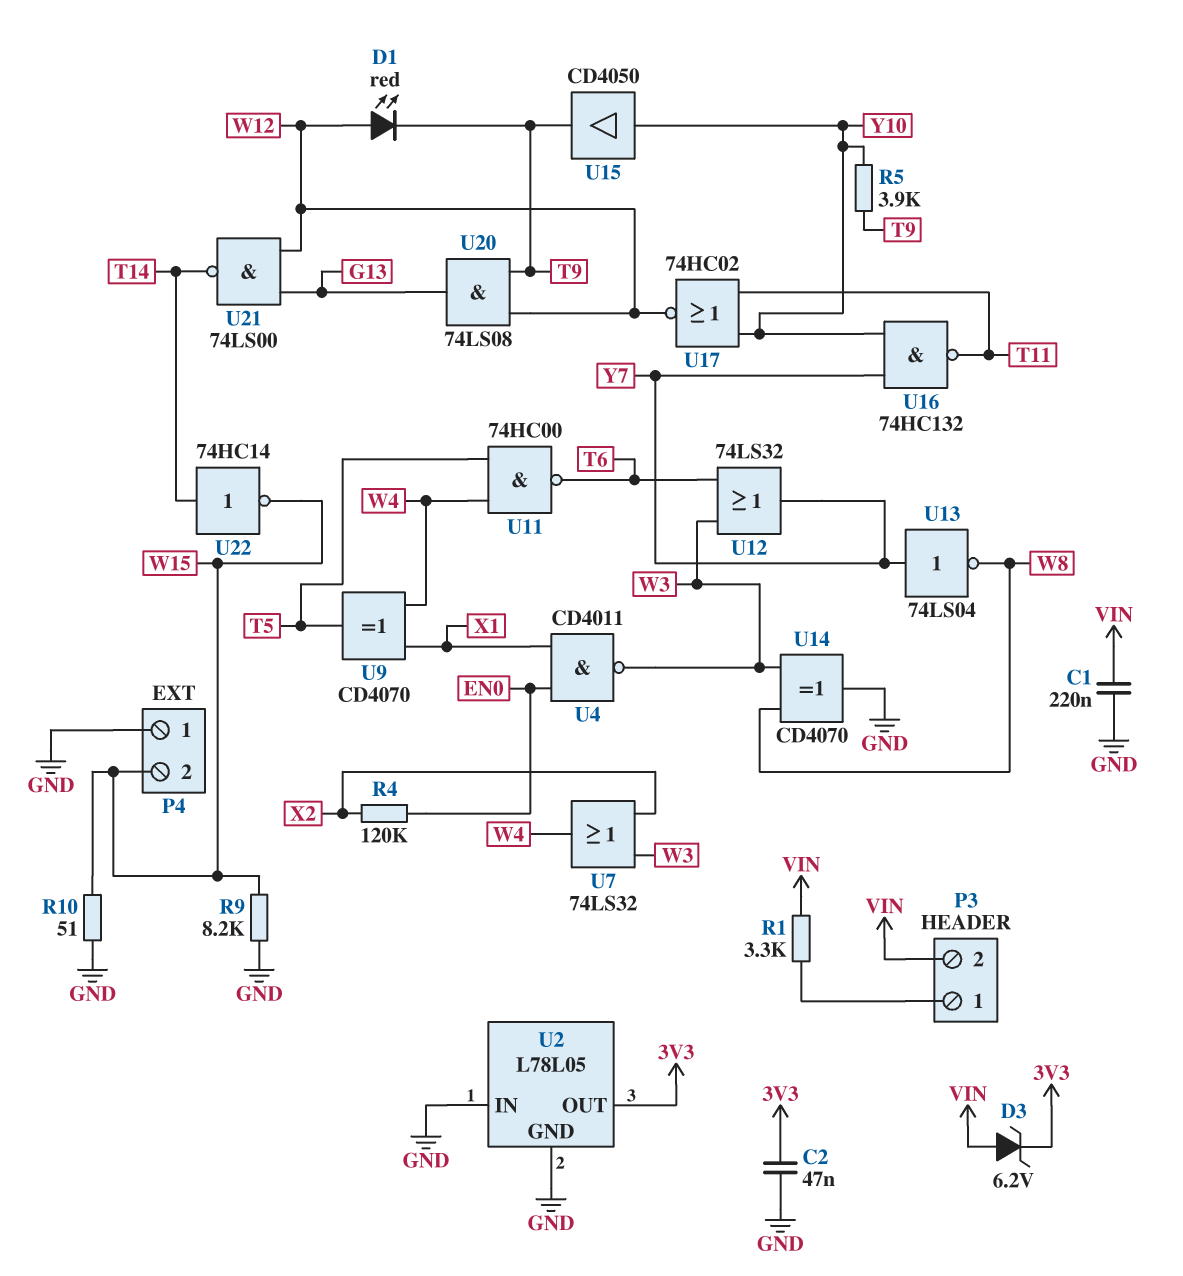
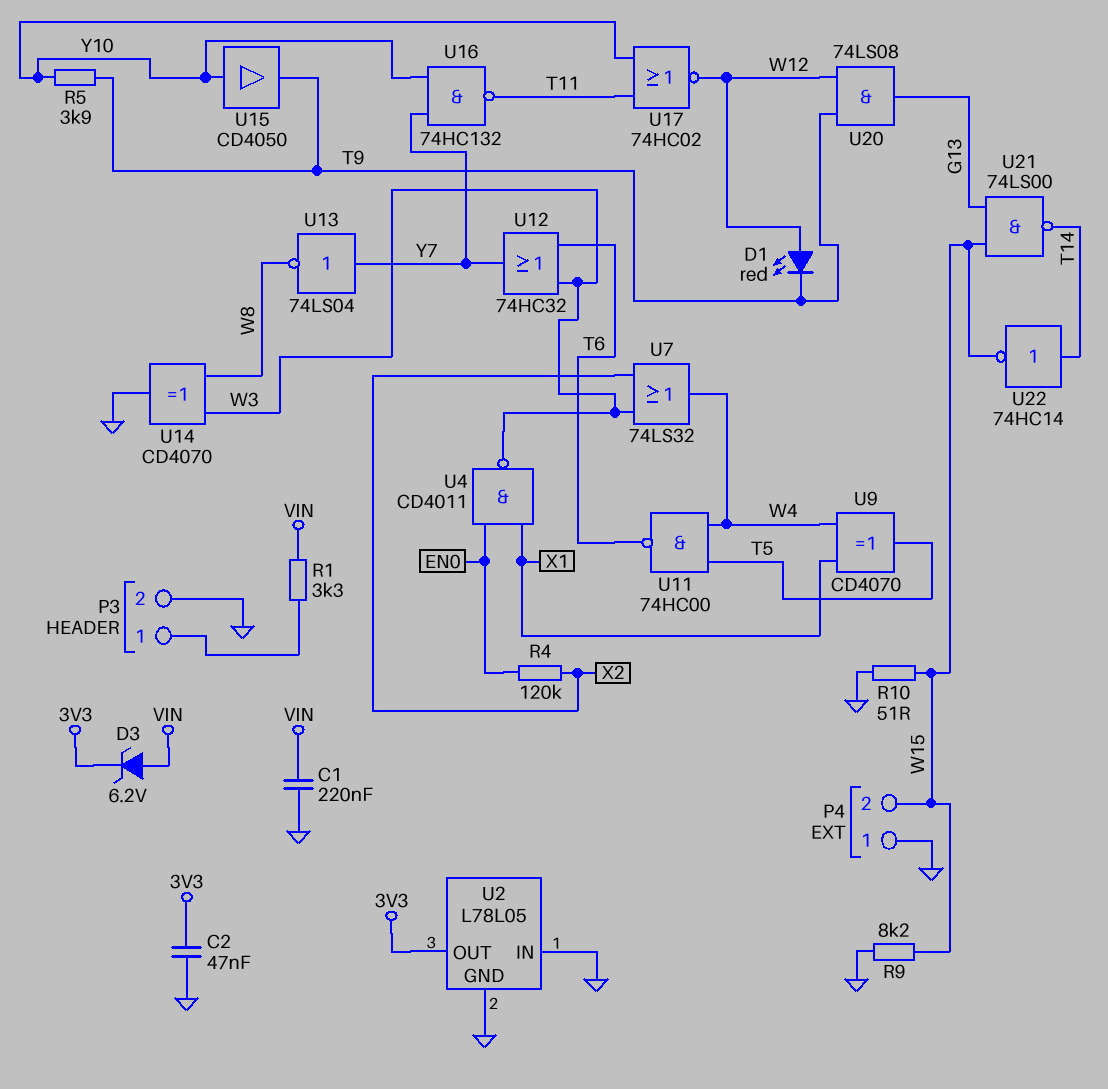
P3 pin 2: VIN -> GND
U12: OR 74LS32 (in T6, in W3, out Y7) -> OR 74HC32 (in T6, in W3, out Y7)
U21: NAND 74LS00 (in G13, in W12, out T14) -> NAND 74LS00 (in G13, in W15, out T14)

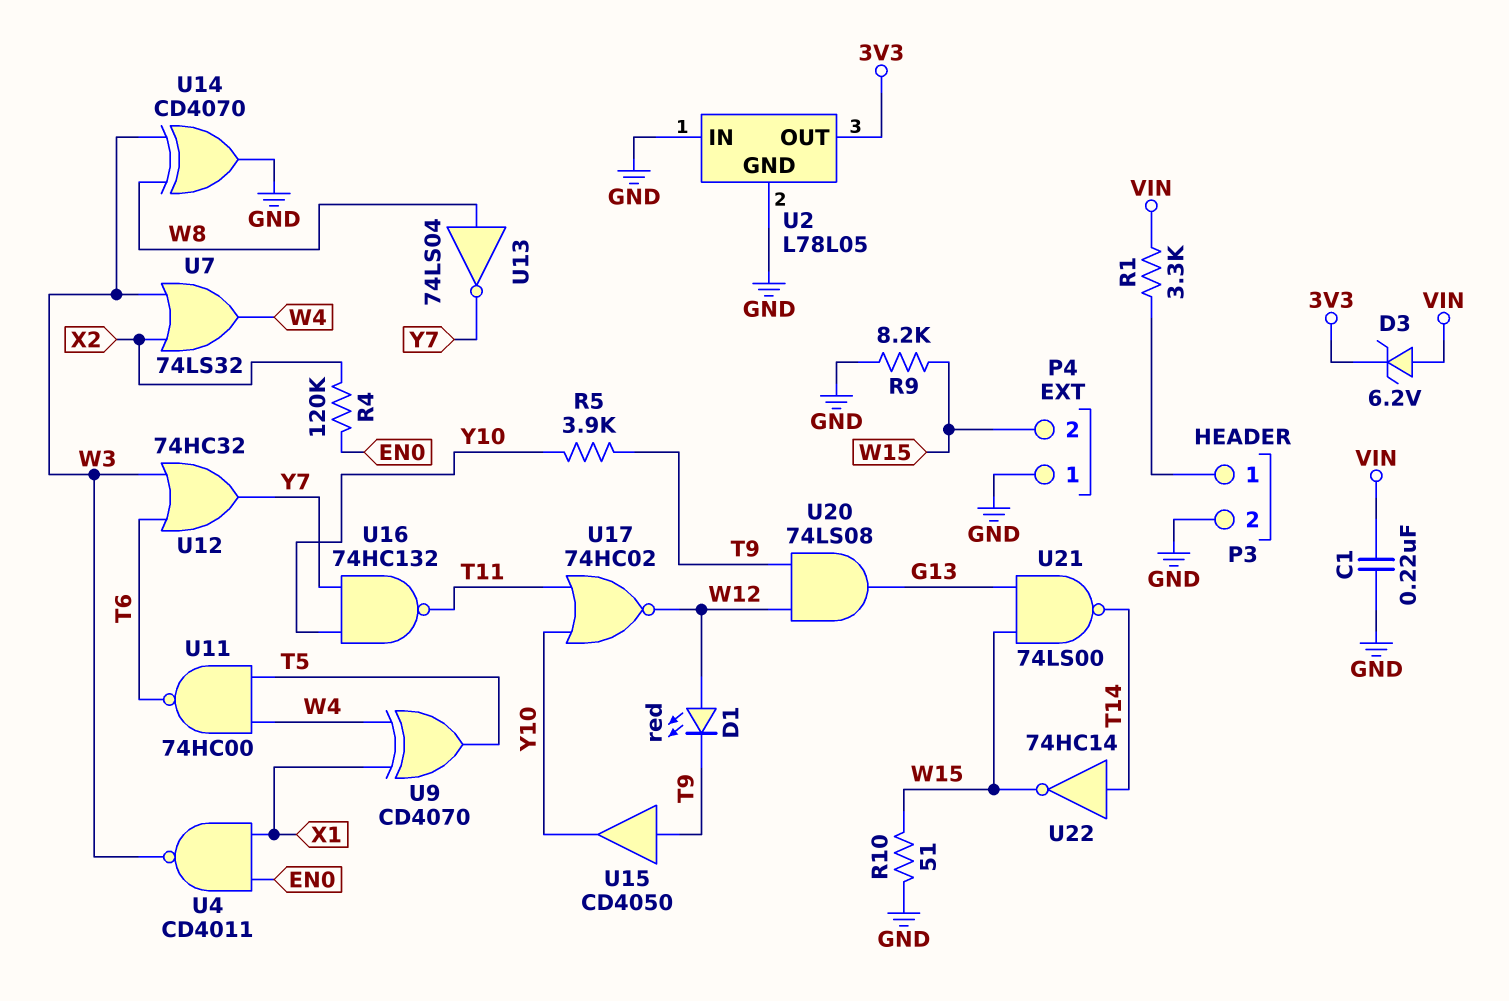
C2: 47nF (3V3, GND) -> none
U13: NOT 74LS04 (in Y7, out W8) -> NOT 74LS04 (in W8, out Y7)
U15: buffer CD4050 (in Y10, out T9) -> buffer CD4050 (in T9, out Y10)

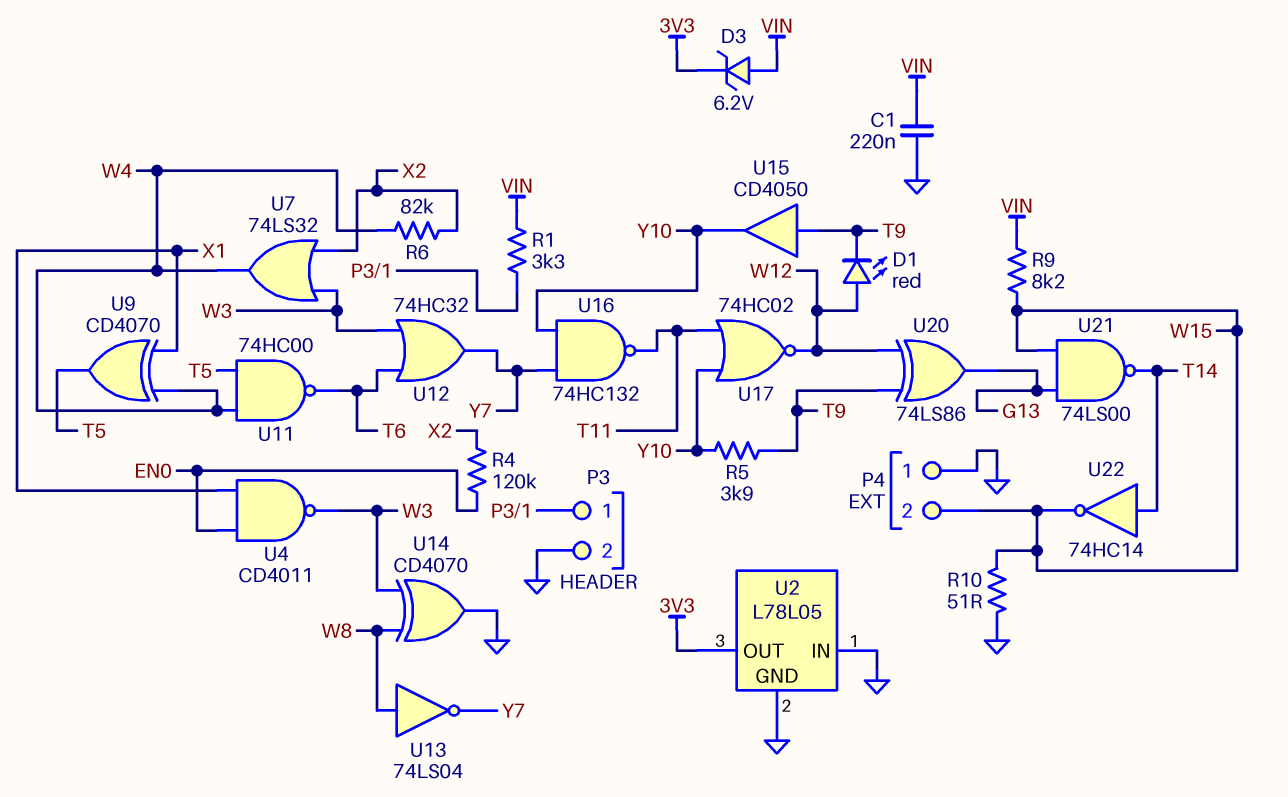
R6: none -> 82k (W4, X2)
R9: 8.2k (GND, W15) -> 8.2k (VIN, W15)
U20: AND 74LS08 (in T9, in W12, out G13) -> XOR 74LS86 (in T9, in W12, out G13)

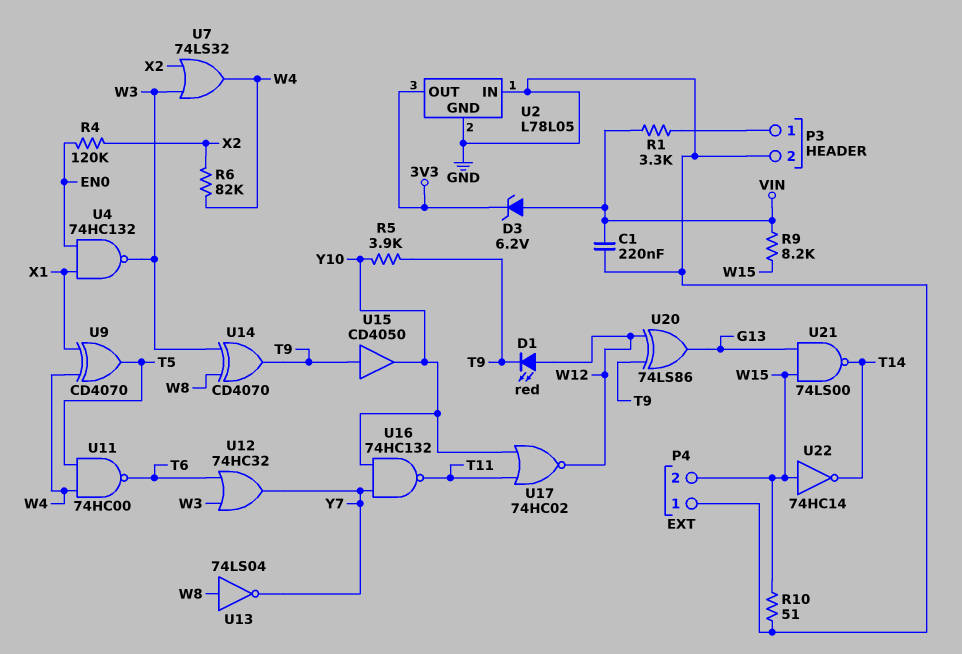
U4: NAND CD4011 (in EN0, in X1, out W3) -> NAND 74HC132 (in EN0, in X1, out W3)
U14: XOR CD4070 (in W3, in W8, out GND) -> XOR CD4070 (in W3, in W8, out T9)
U22: NOT 74HC14 (in T14, out W15) -> NOT 74HC14 (in W15, out T14)

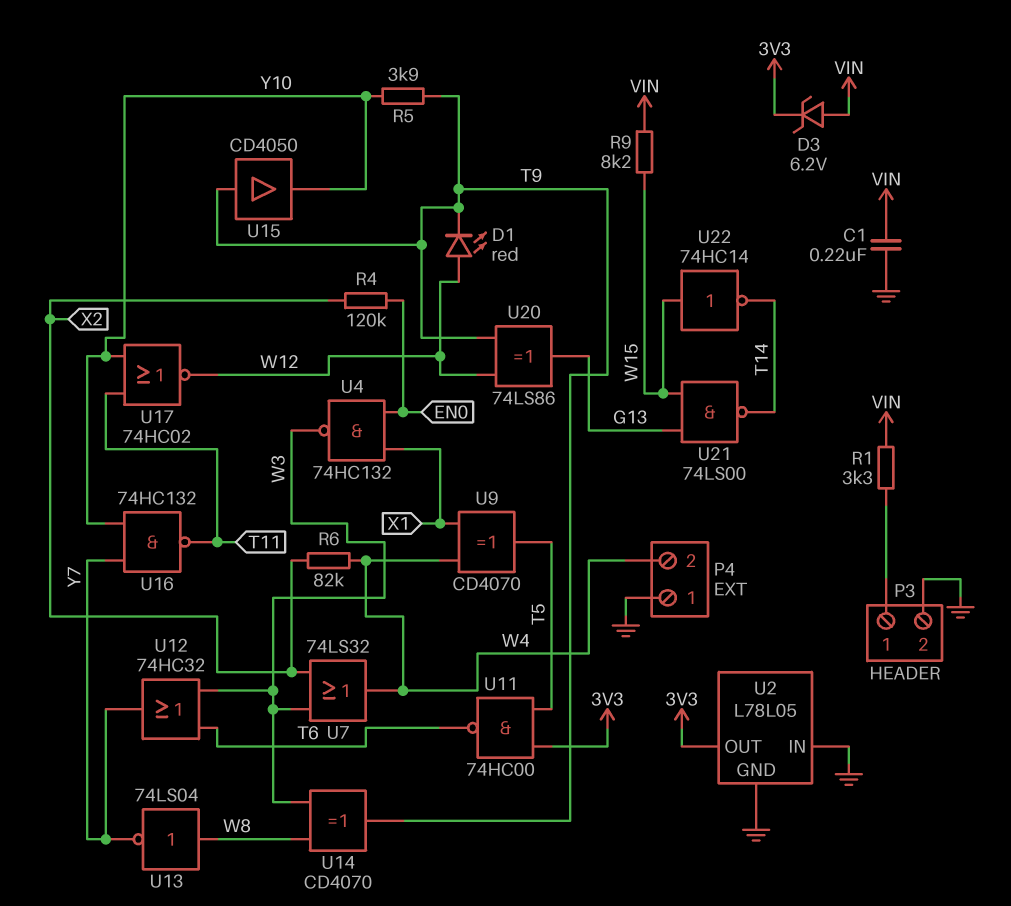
P4 pin 2: W15 -> W4
R10: 51 (GND, W15) -> none
U11: NAND 74HC00 (in T5, in W4, out T6) -> NAND 74HC00 (in 3V3, in T5, out T6)

